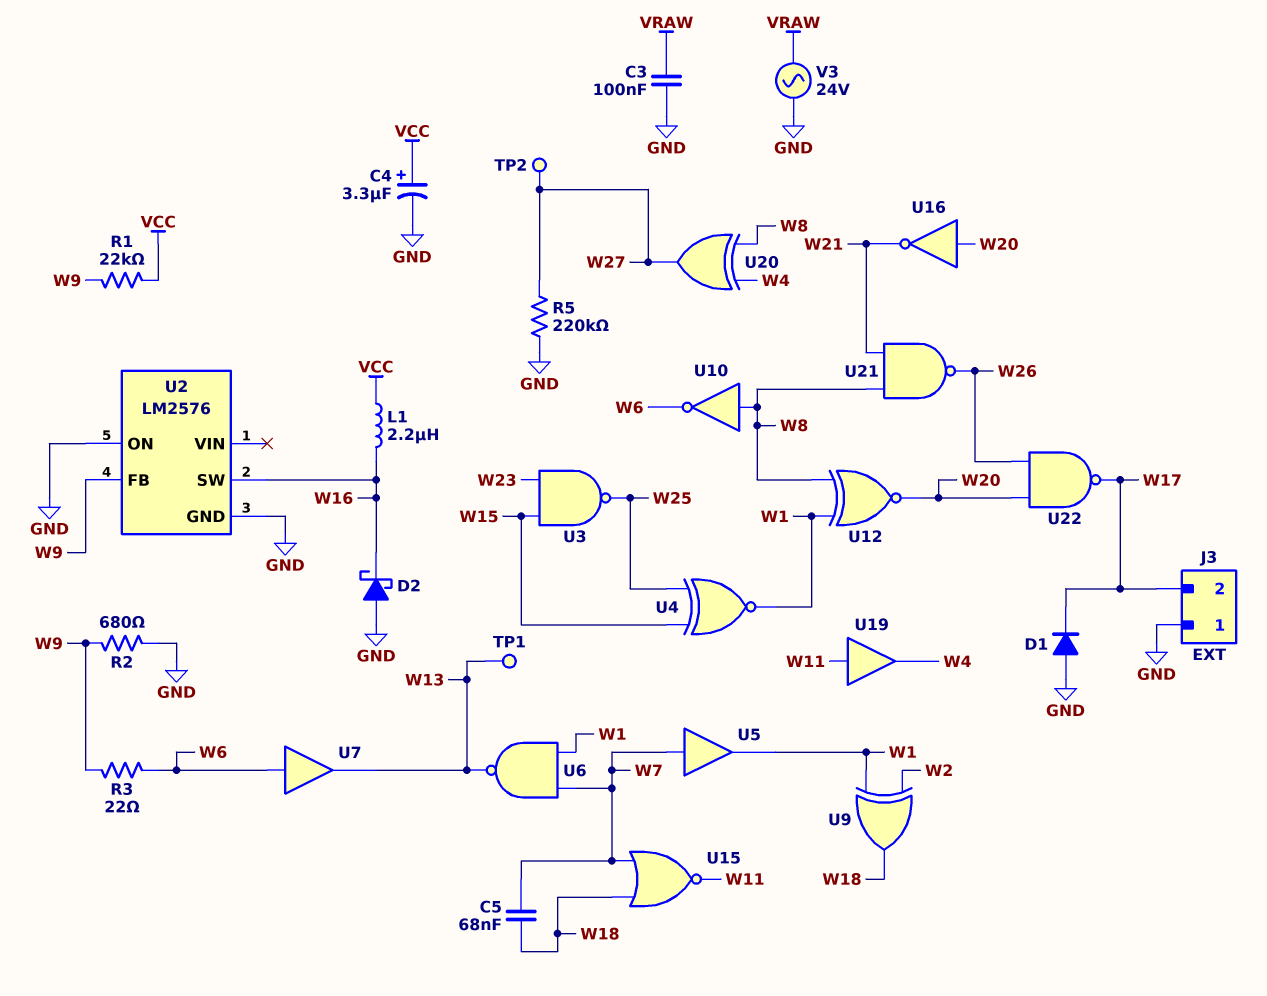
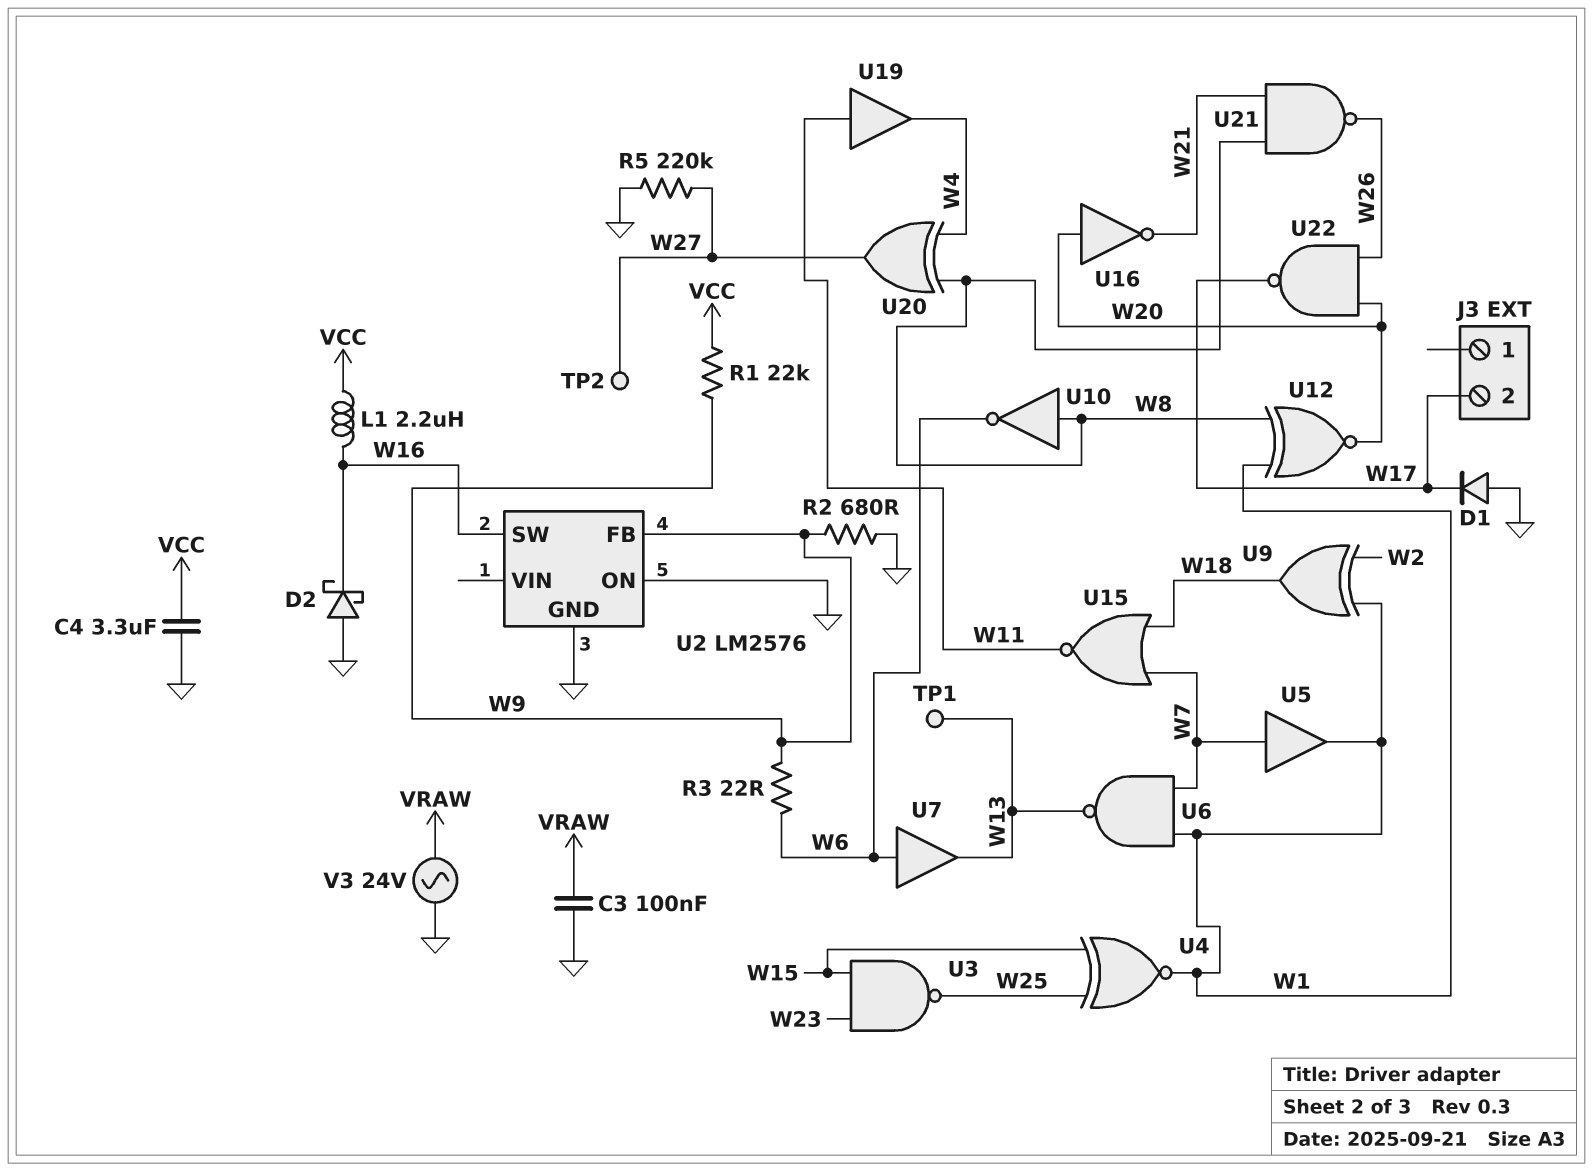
C4: 3.3uF (plus VCC, minus GND) -> 3.3uF (GND, VCC)
C5: 68nF (W7, W18) -> none
J3 pin 1: GND -> none

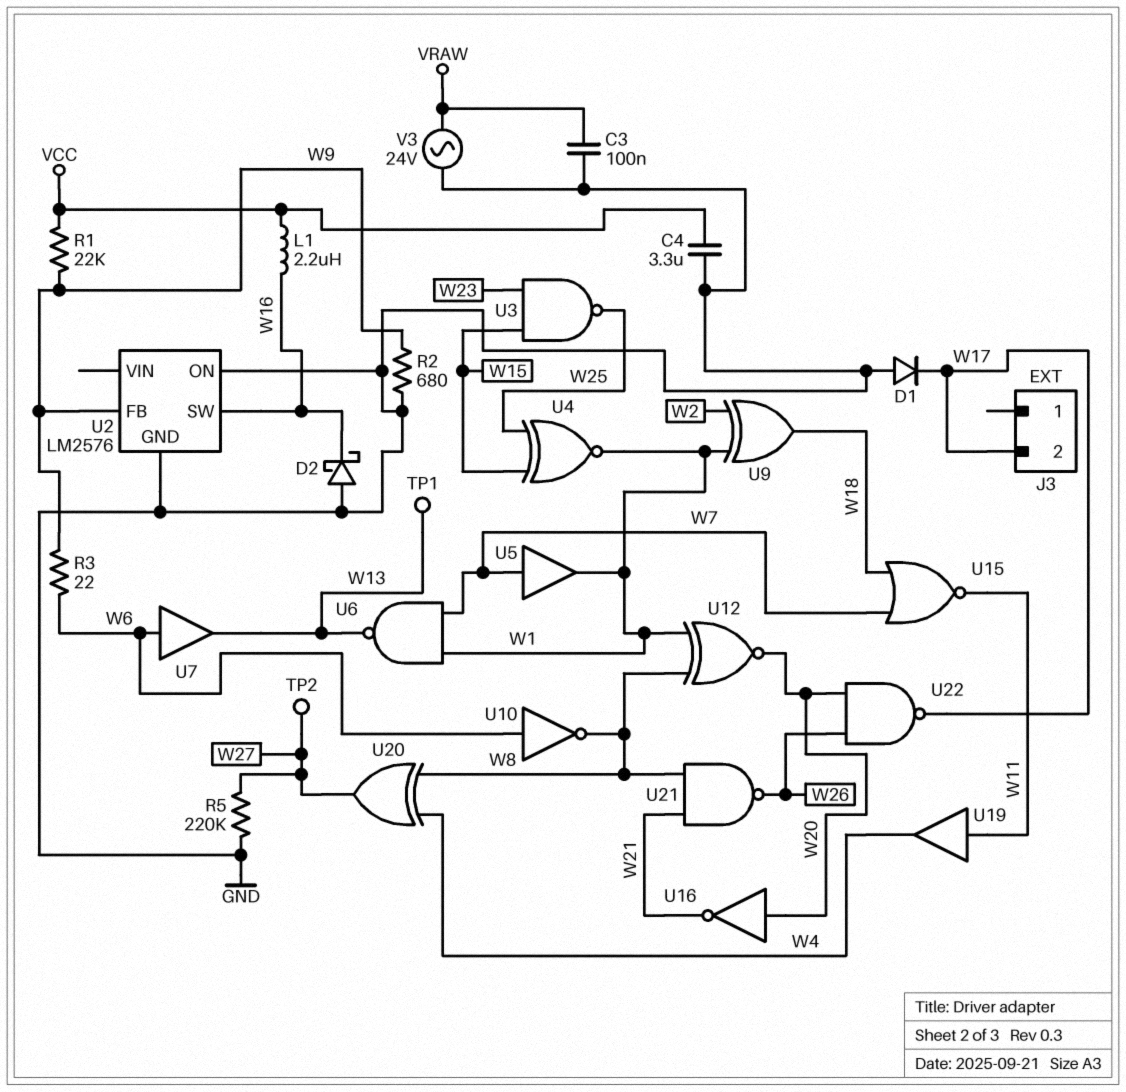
U10: NOT (in W8, out W6) -> NOT (in W6, out W8)

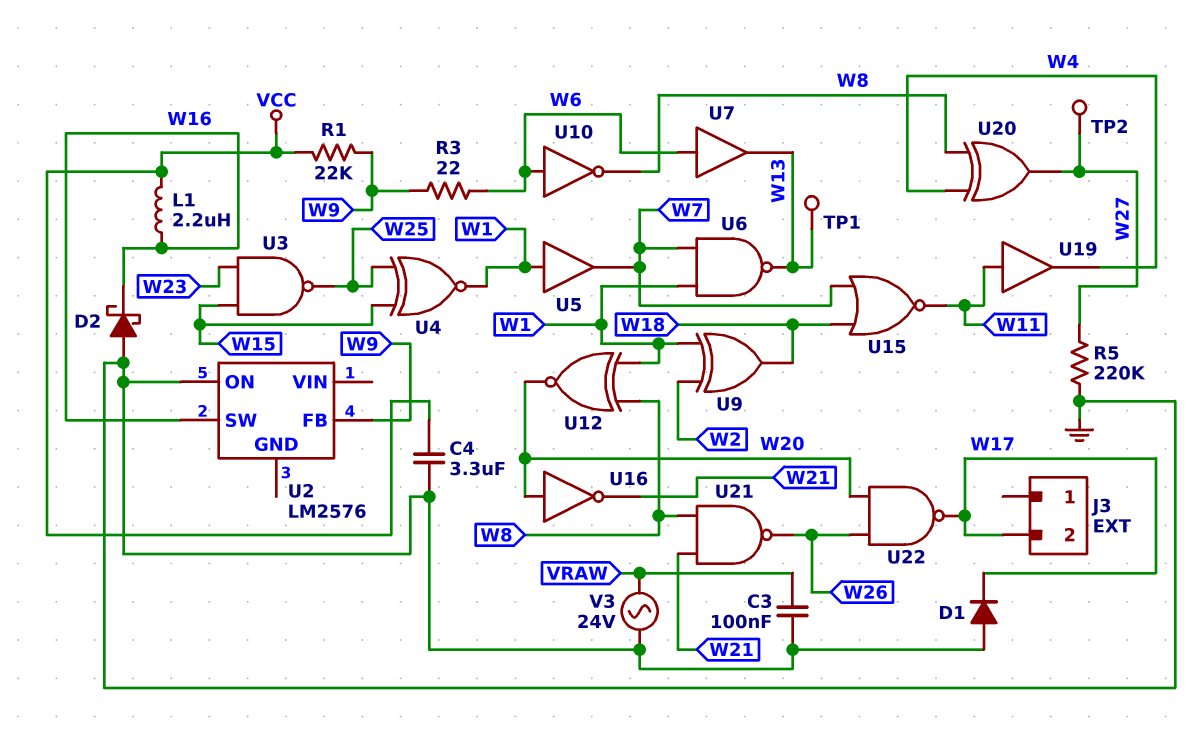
R2: 680 (GND, W9) -> none
U2 pin GND: GND -> none
U5: buffer (in W7, out W1) -> buffer (in W1, out W7)

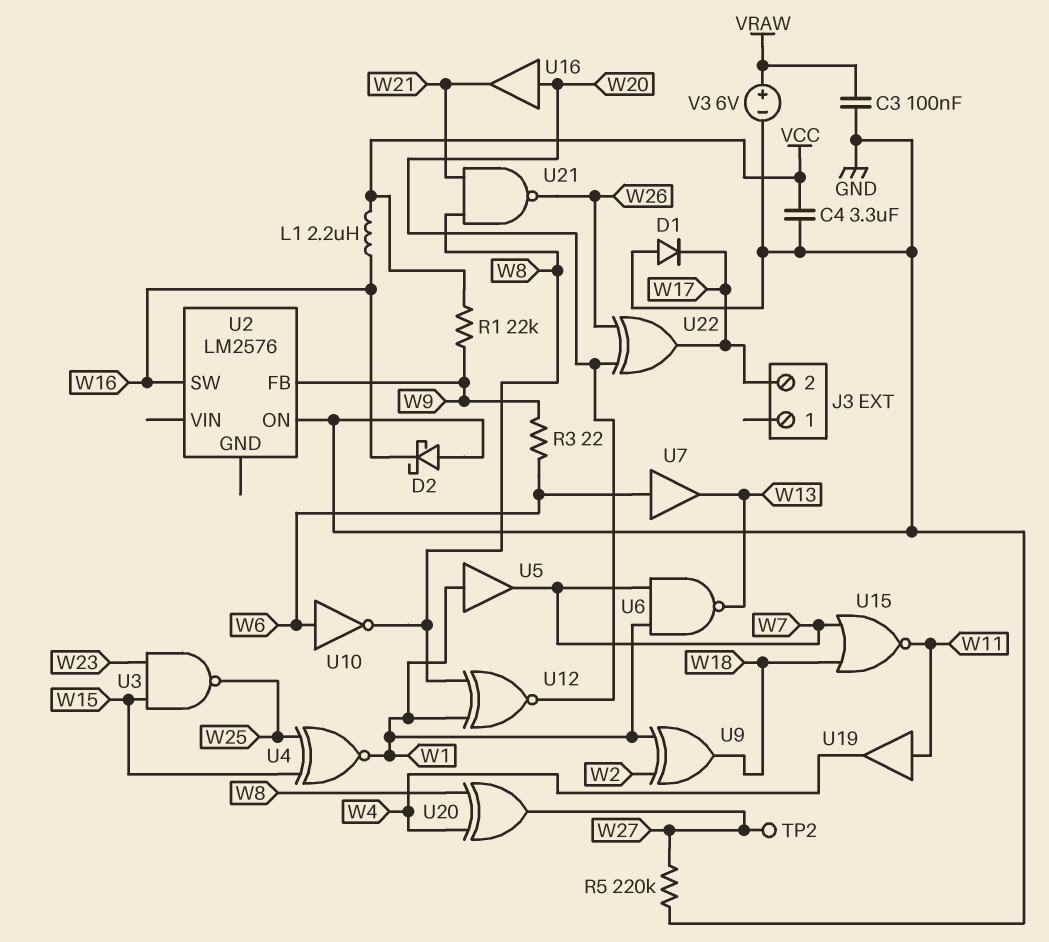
TP1: test point (W13) -> none
U16: NOT (in W20, out W21) -> buffer (in W20, out W21)
U22: NAND (in W20, in W26, out W17) -> XOR (in W20, in W26, out W17)
V3: AC 24V (GND, VRAW) -> 6V (plus VRAW, minus GND)

